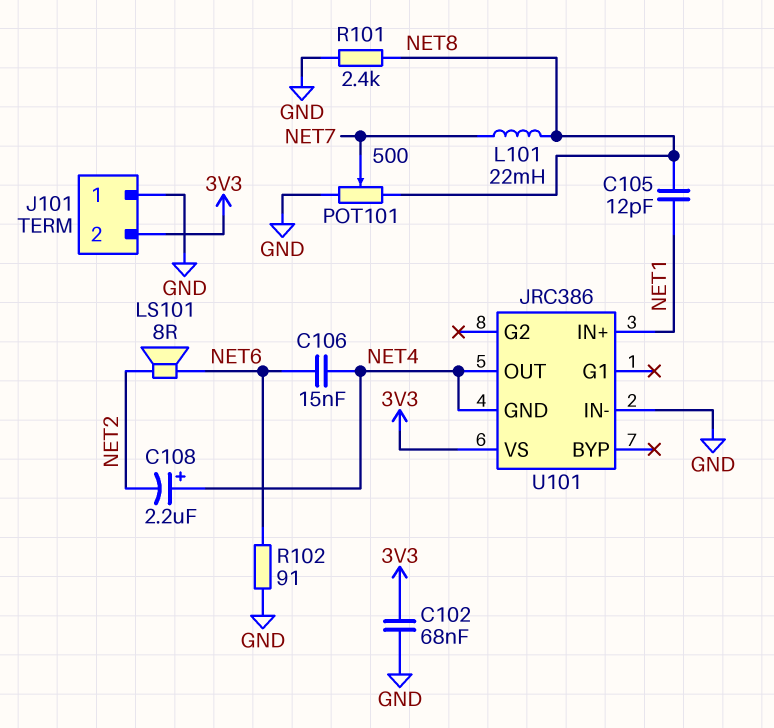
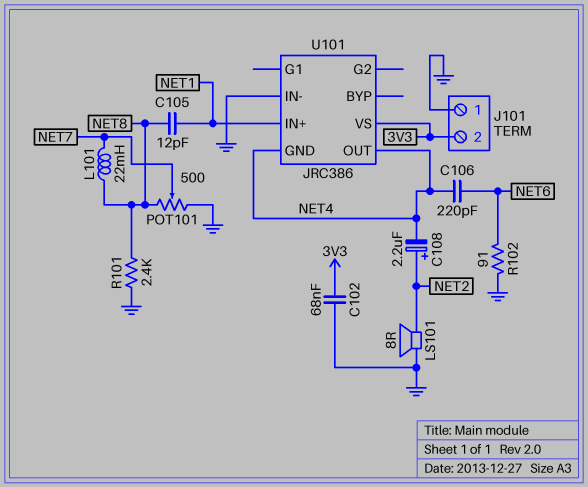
C106: 15nF (NET4, NET6) -> 220pF (NET4, NET6)
C108: 2.2uF (plus NET4, minus NET2) -> 2.2uF (plus NET2, minus NET4)
LS101: speaker 8R (NET2, NET6) -> speaker 8R (GND, NET2)

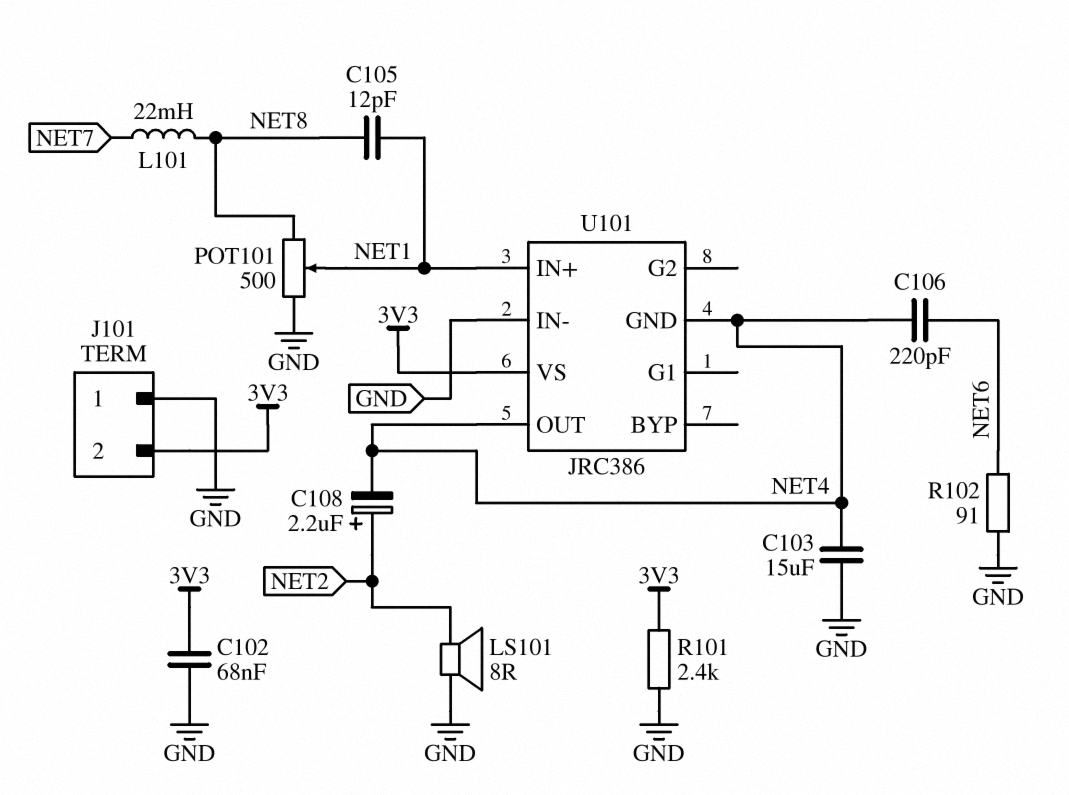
C103: none -> 15uF (GND, NET4)
POT101: 500 (GND, NET8, wiper NET7) -> 500 (GND, NET8, wiper NET1)
R101: 2.4k (GND, NET8) -> 2.4k (3V3, GND)

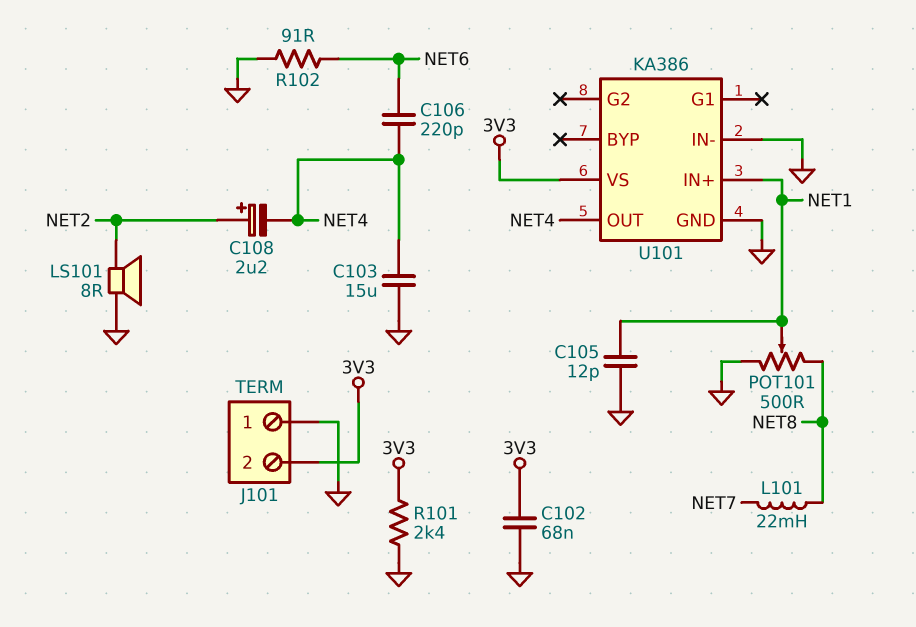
C105: 12pF (NET1, NET8) -> 12pF (GND, NET1)
U101: JRC386 -> KA386
U101 pin GND: NET4 -> GND

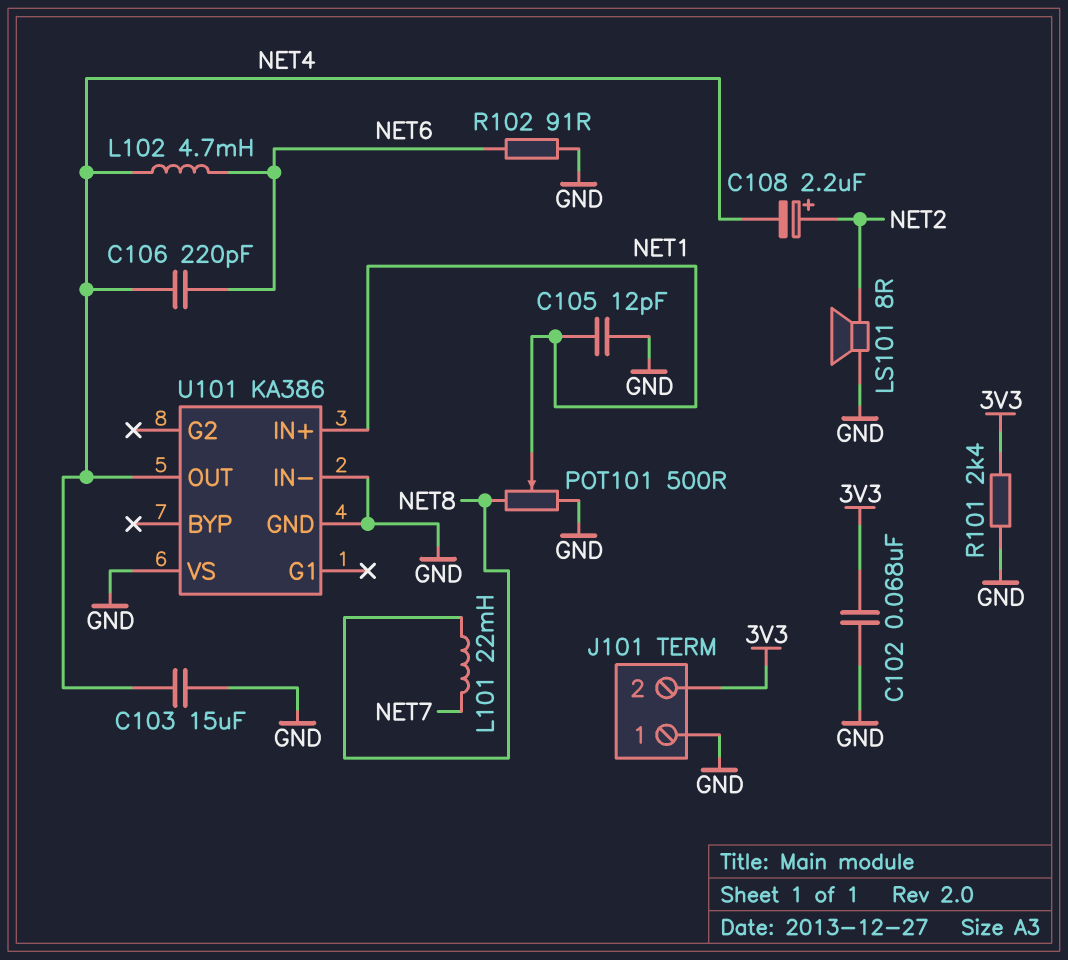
L102: none -> 4.7mH (NET4, NET6)
U101 pin VS: 3V3 -> GND

